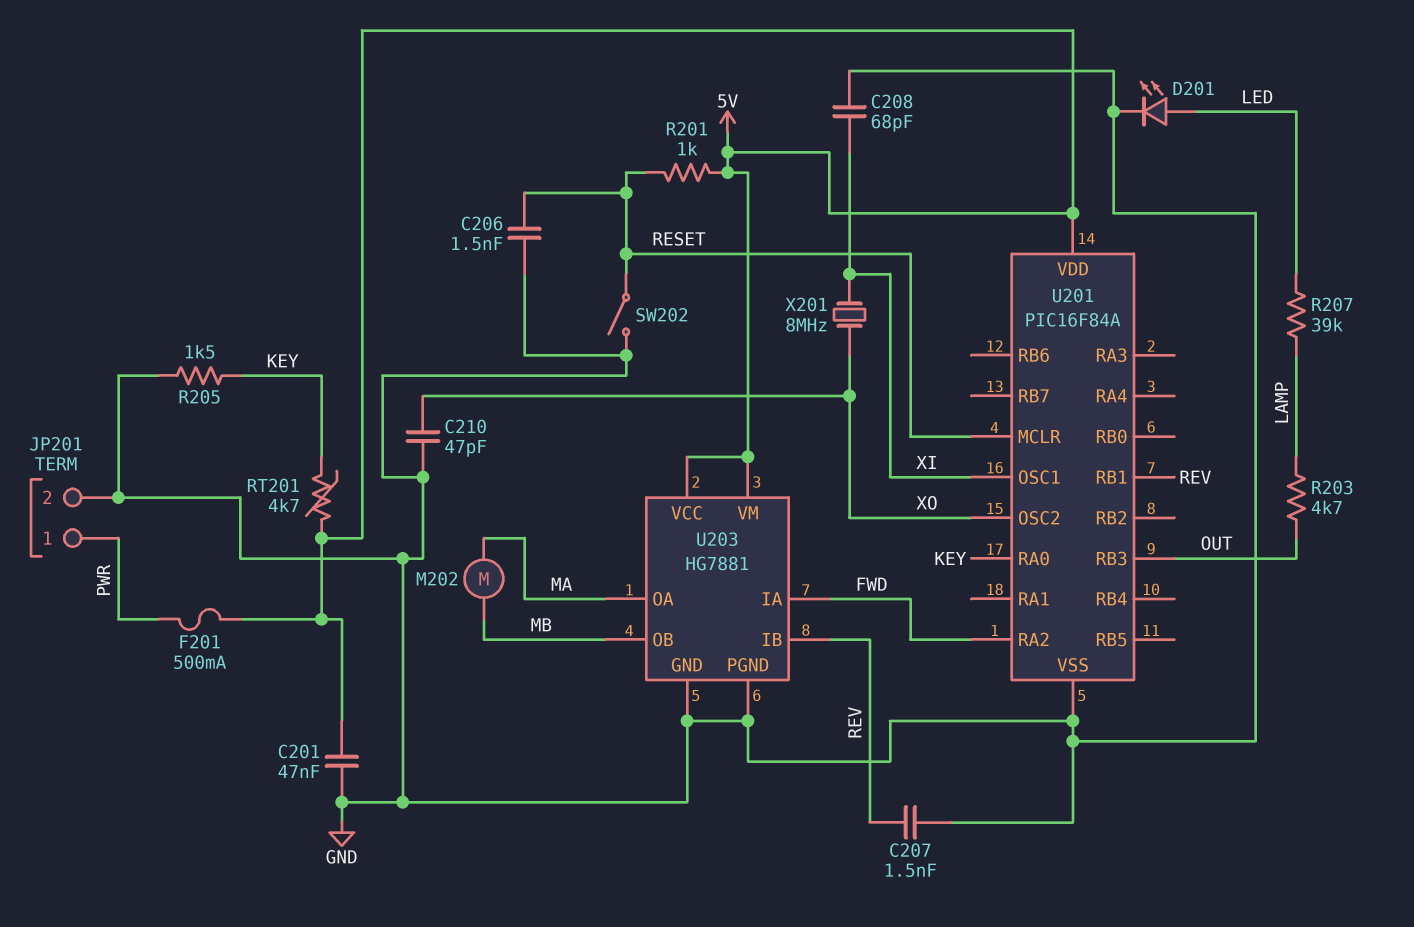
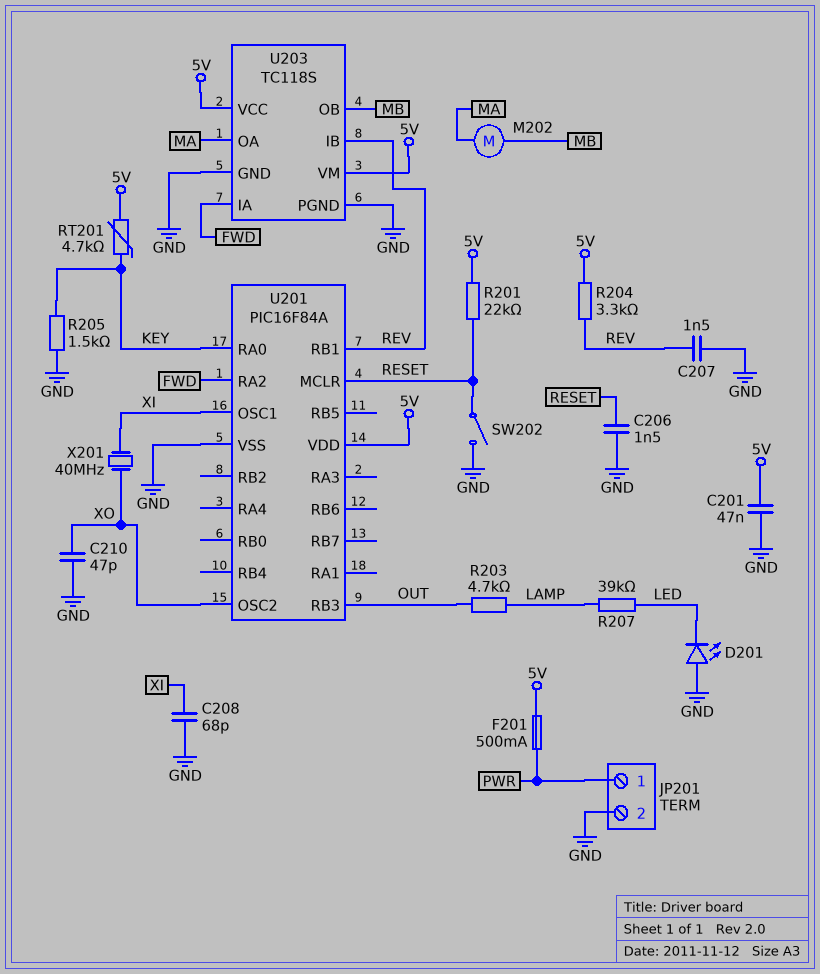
D201: LED (A LED, K GND) -> LED (A GND, K LED)
R201: 1k (5V, RESET) -> 22k (5V, RESET)
R204: none -> 3.3k (5V, REV)
U203: HG7881 -> TC118S
X201: 8MHz (XI, XO) -> 40MHz (XI, XO)

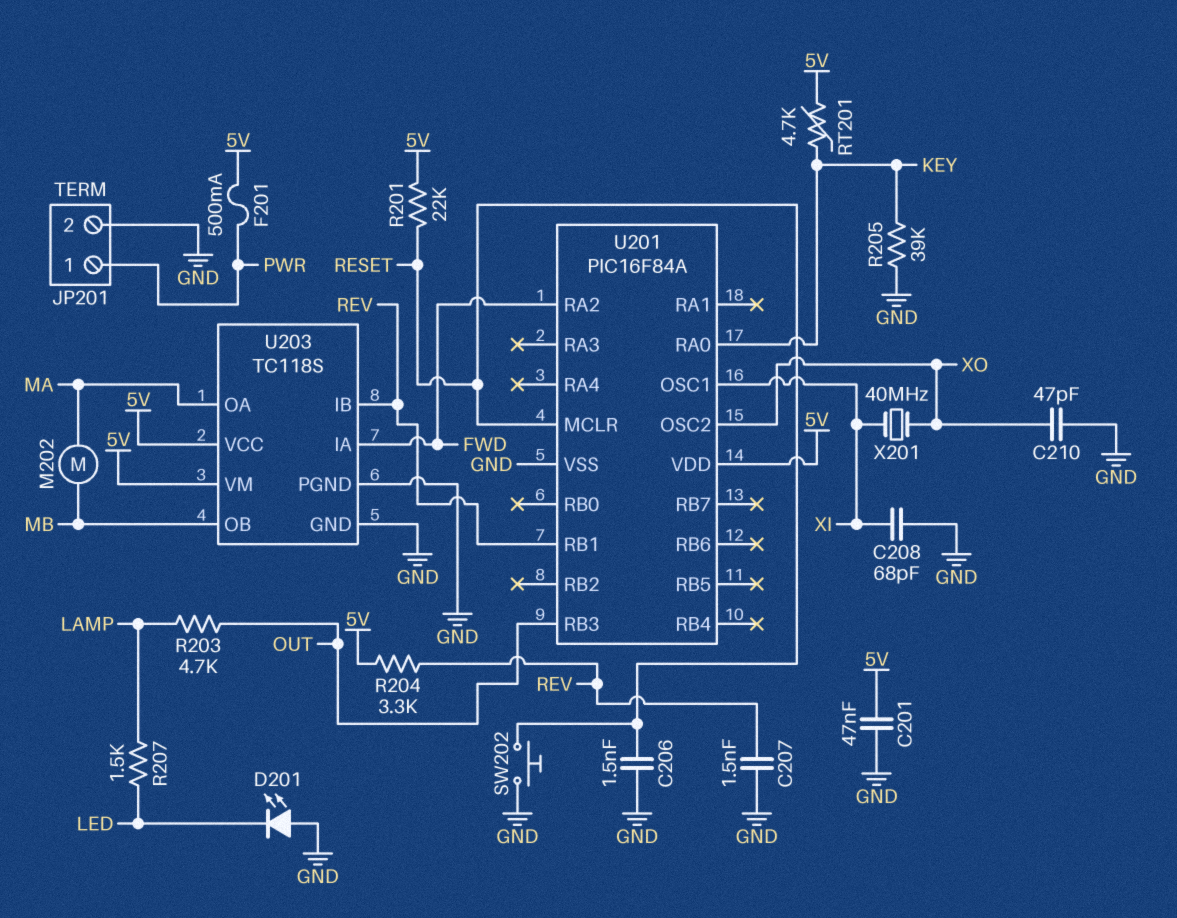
R205: 1.5k (GND, KEY) -> 39k (GND, KEY)
R207: 39k (LAMP, LED) -> 1.5k (LAMP, LED)
SW202: switch (GND, RESET) -> button (GND, RESET)

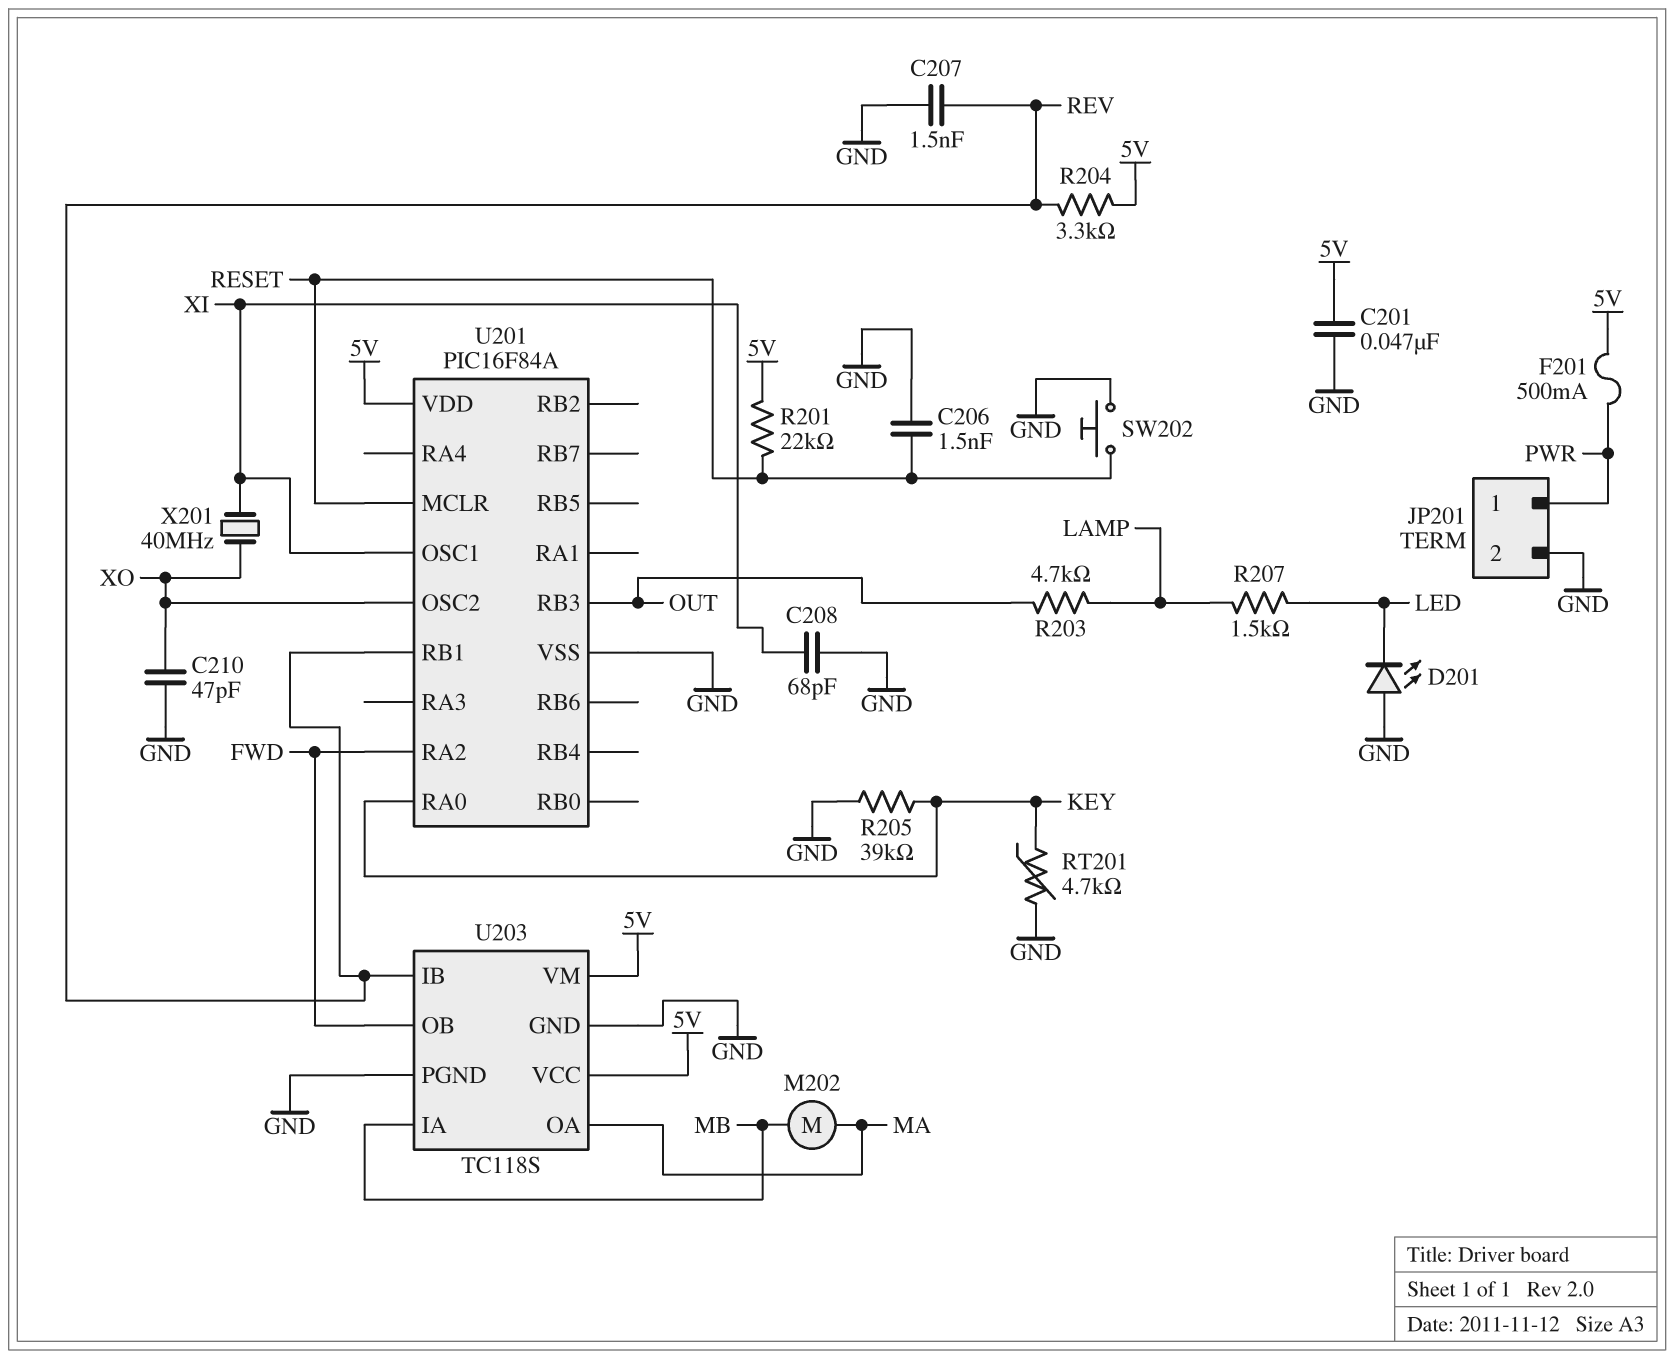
RT201: 4.7k (5V, KEY) -> 4.7k (GND, KEY)
U203 pin IA: FWD -> MB
U203 pin OB: MB -> FWD

